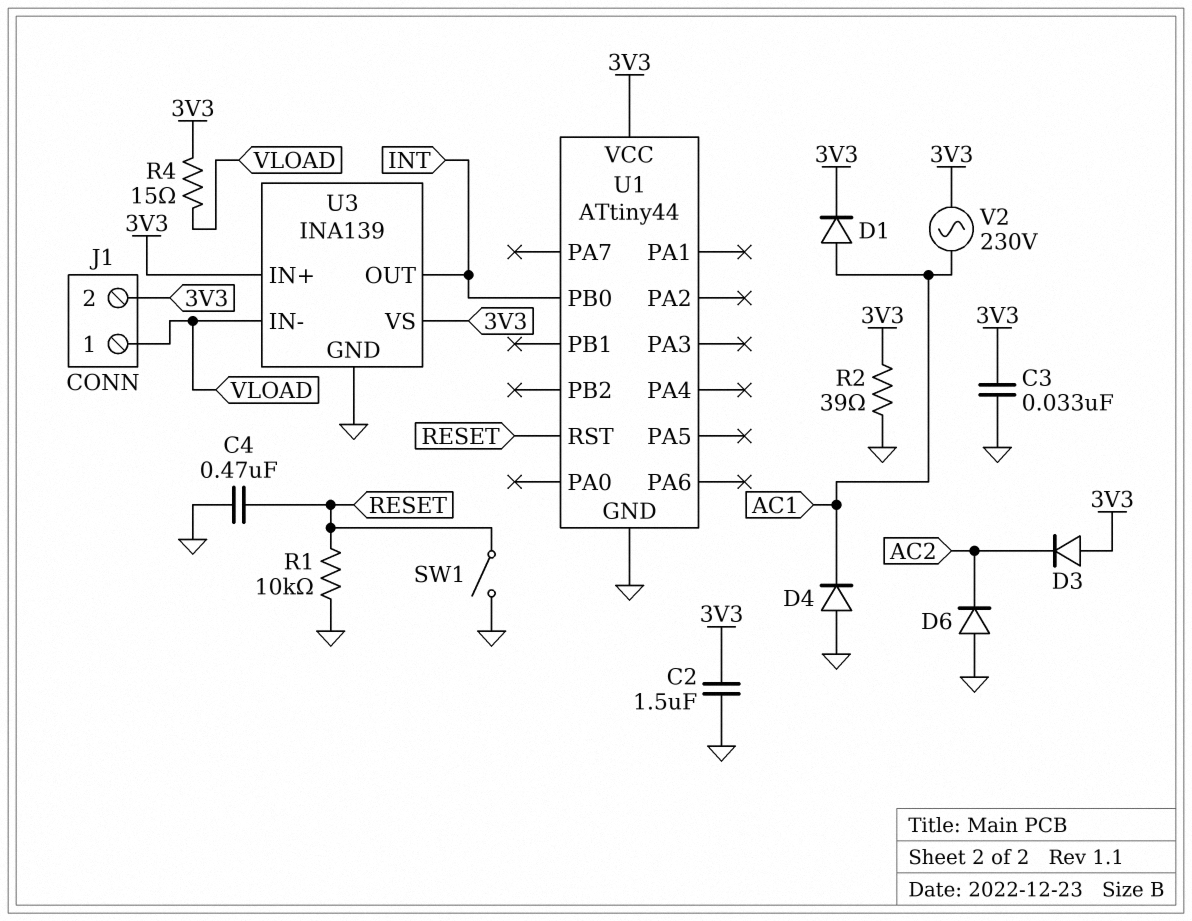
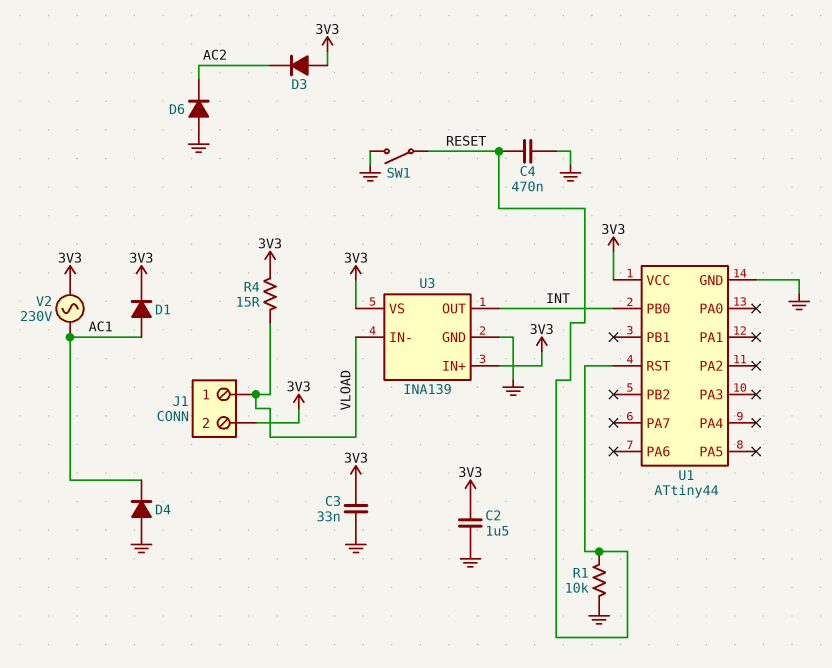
R2: 39 (3V3, GND) -> none

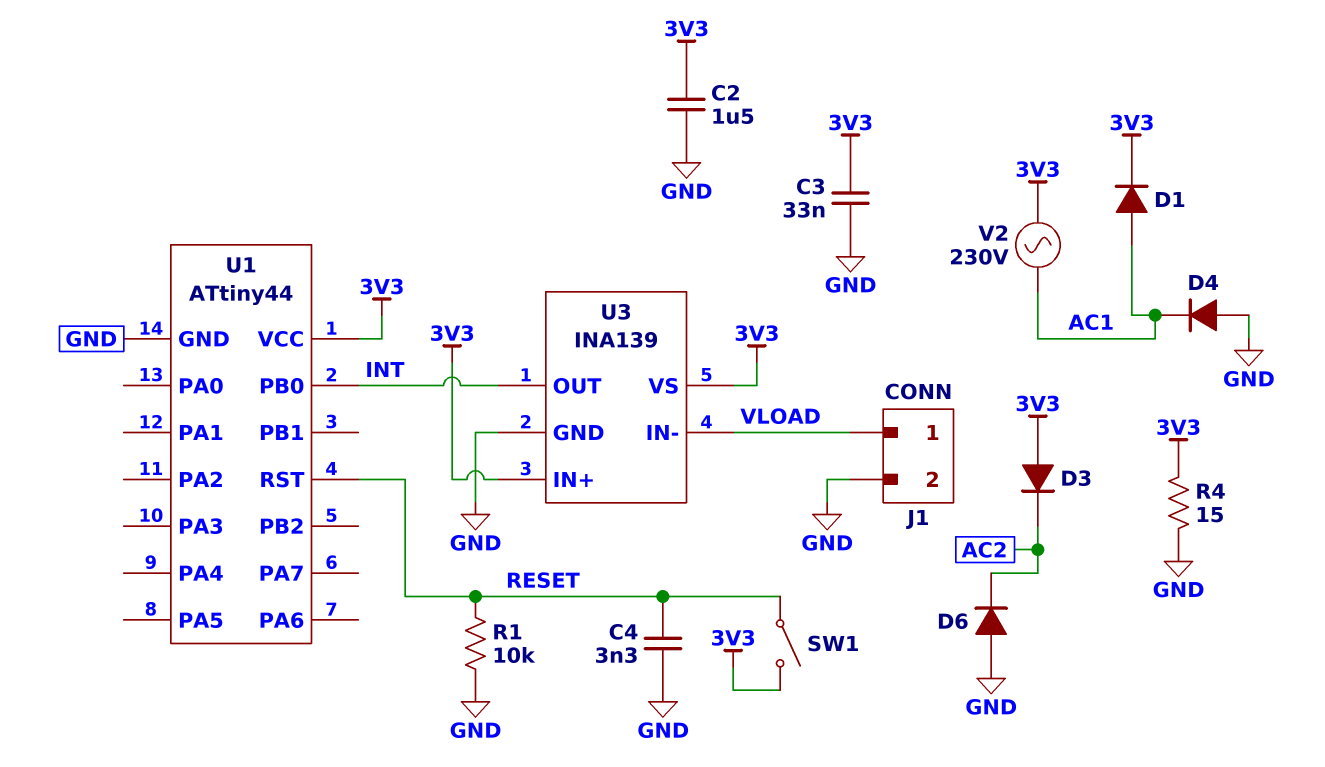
C4: 470nF (GND, RESET) -> 3.3nF (GND, RESET)
J1 pin 2: 3V3 -> GND
R4: 15 (3V3, VLOAD) -> 15 (3V3, GND)
SW1: switch (GND, RESET) -> switch (3V3, RESET)

